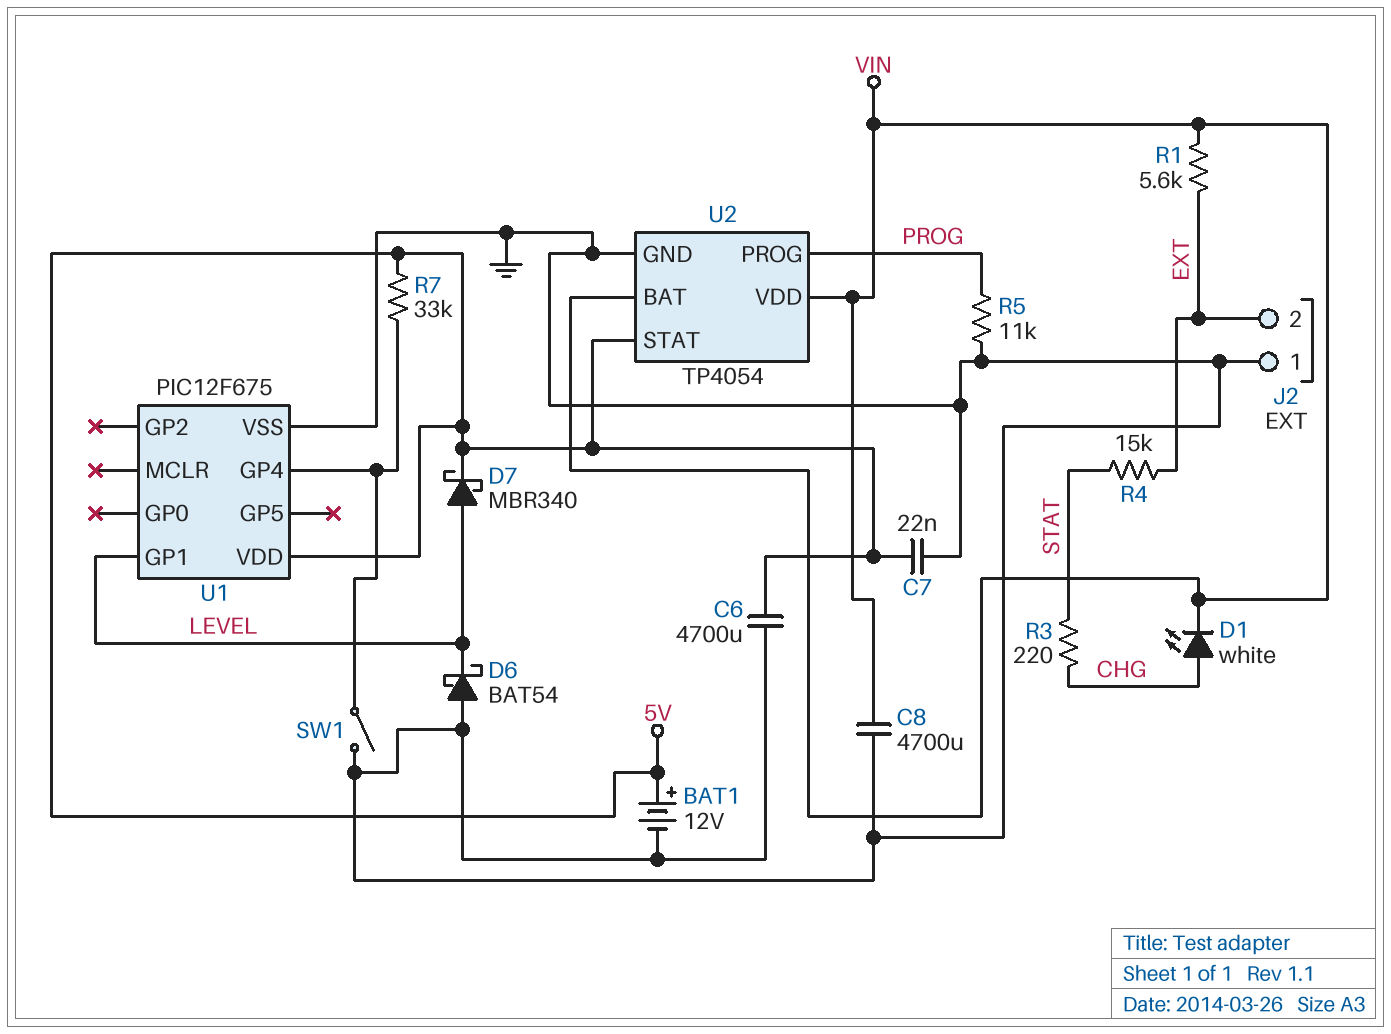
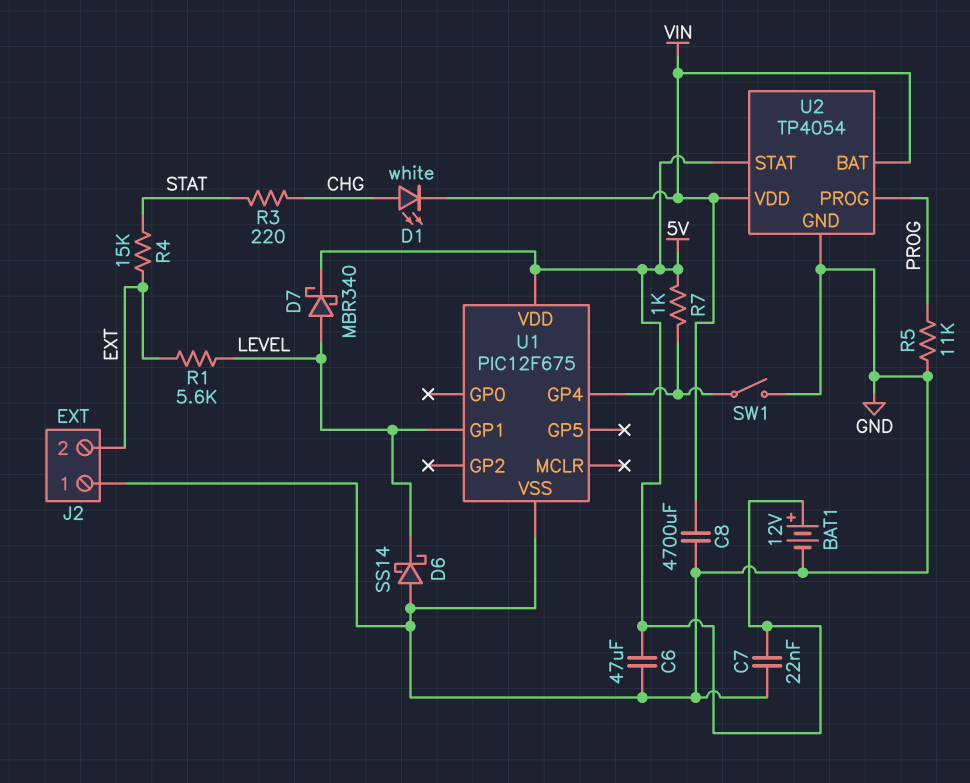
C6: 4700uF (5V, GND) -> 47uF (5V, GND)
D6: schottky BAT54 (A GND, K LEVEL) -> schottky SS14 (A GND, K LEVEL)
R1: 5.6k (EXT, VIN) -> 5.6k (EXT, LEVEL)
R7: 33k (5V, U1/GP4) -> 1k (5V, U1/GP4)

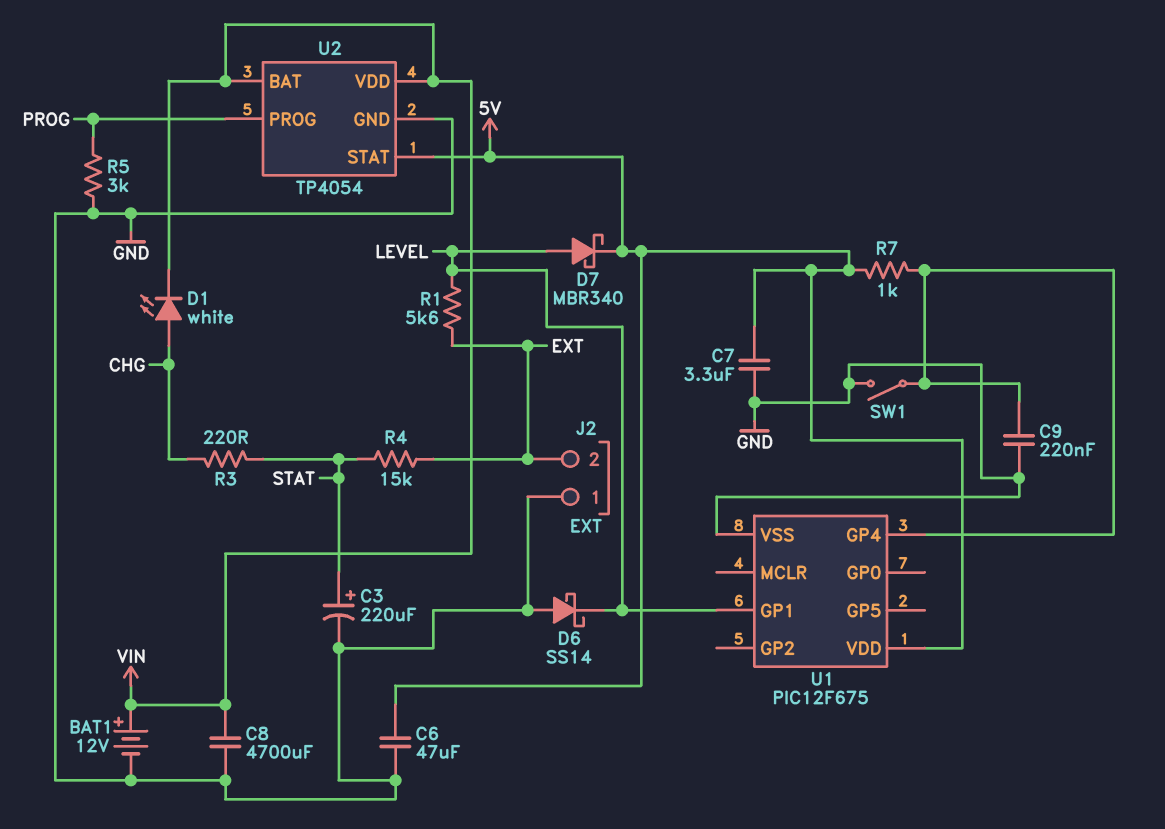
BAT1: 12V (plus 5V, minus GND) -> 12V (plus VIN, minus GND)
C3: none -> 220uF (plus STAT, minus GND)
C7: 22nF (5V, GND) -> 3.3uF (5V, GND)
C9: none -> 220nF (GND, U1/GP4)
R5: 11k (GND, PROG) -> 3k (GND, PROG)

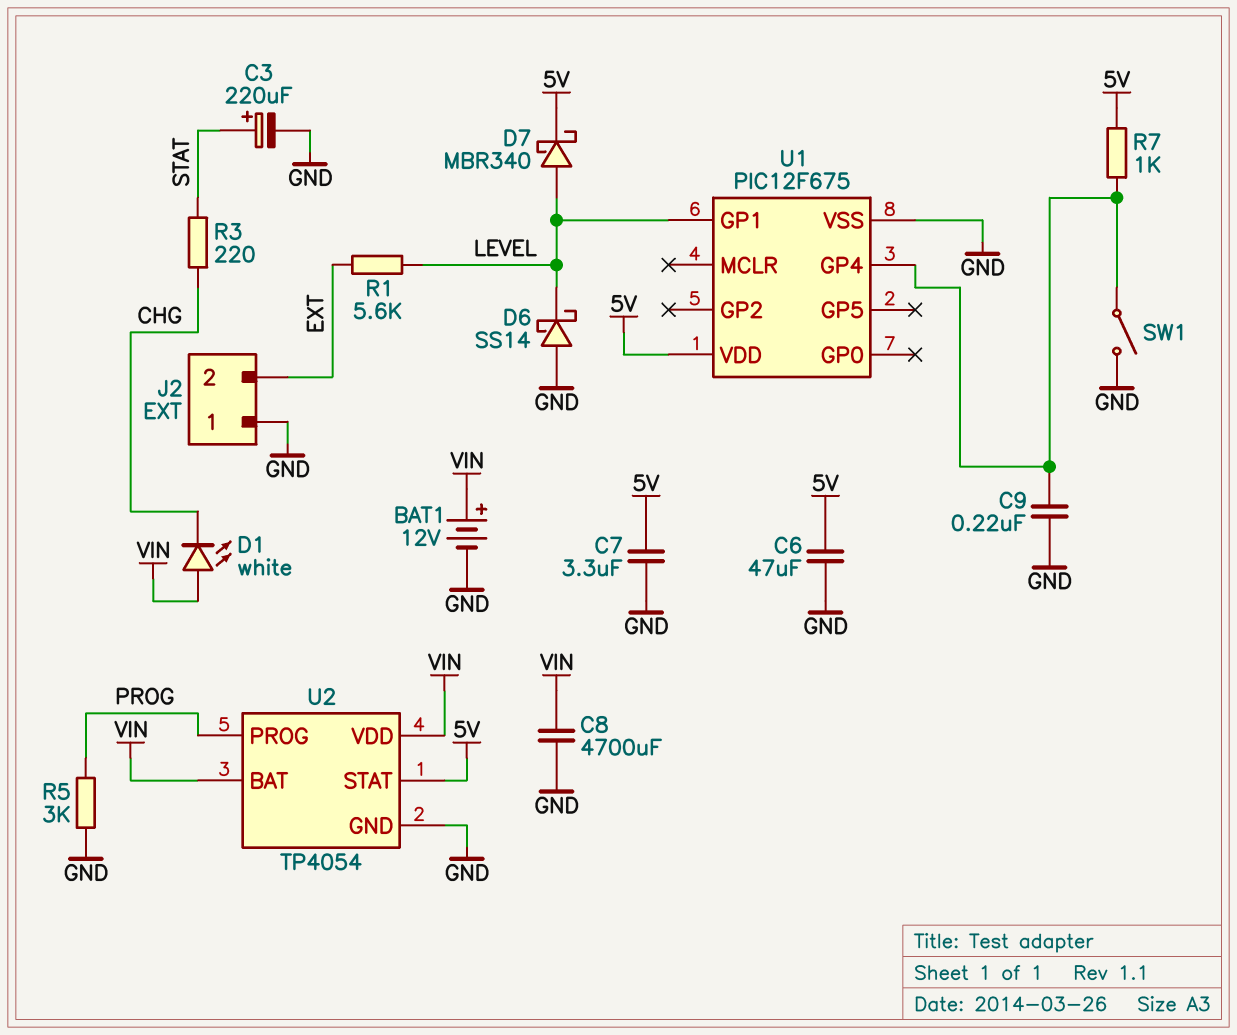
D1: LED white (A CHG, K VIN) -> LED white (A VIN, K CHG)
R4: 15k (EXT, STAT) -> none

